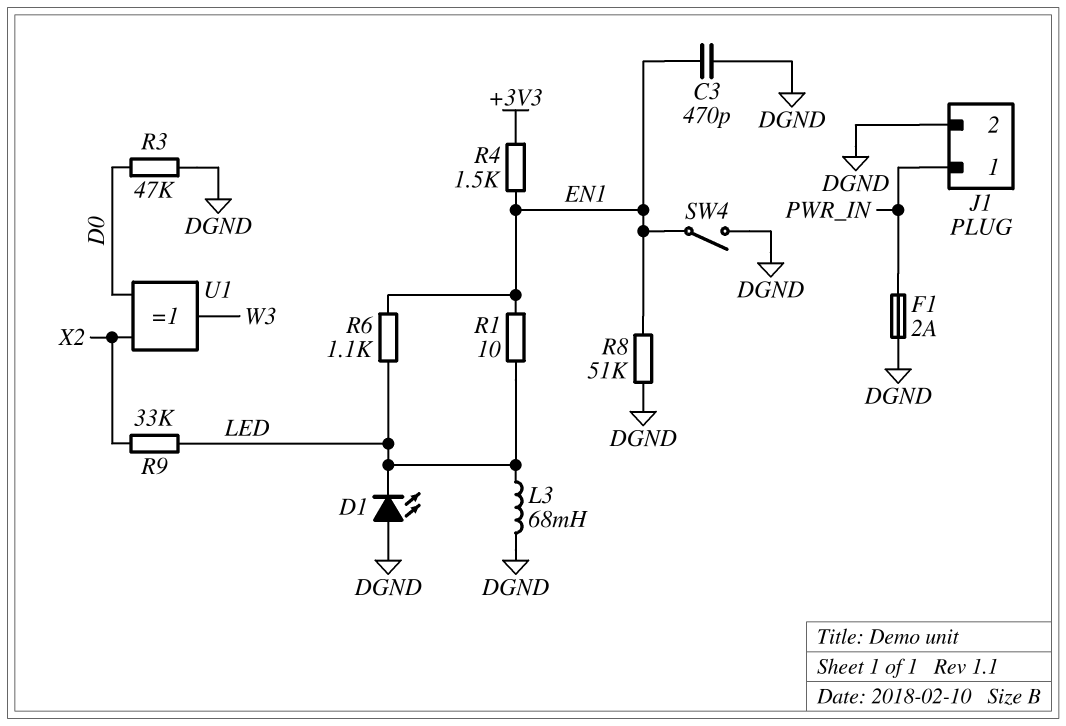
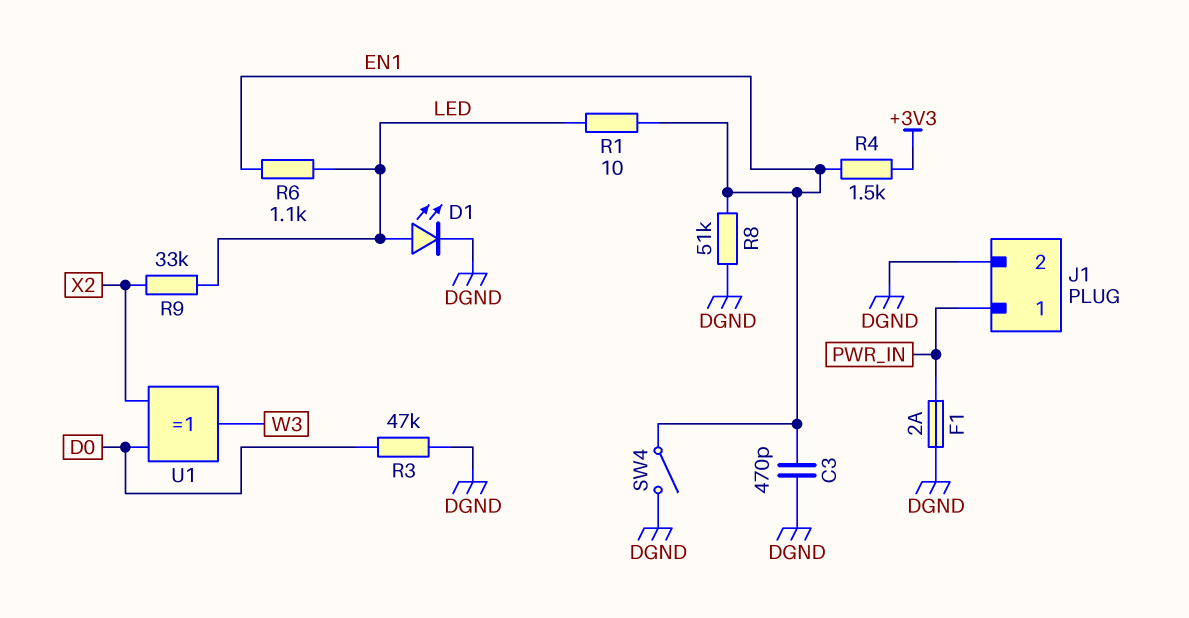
D1: LED (A DGND, K LED) -> LED (A LED, K DGND)
L3: 68mH (DGND, LED) -> none

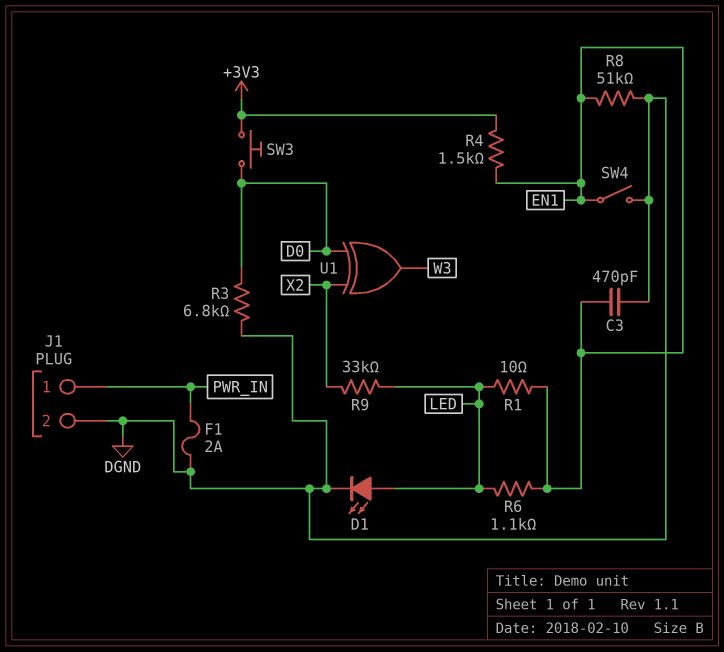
R3: 47k (D0, DGND) -> 6.8k (D0, DGND)
SW3: none -> button (+3V3, D0)

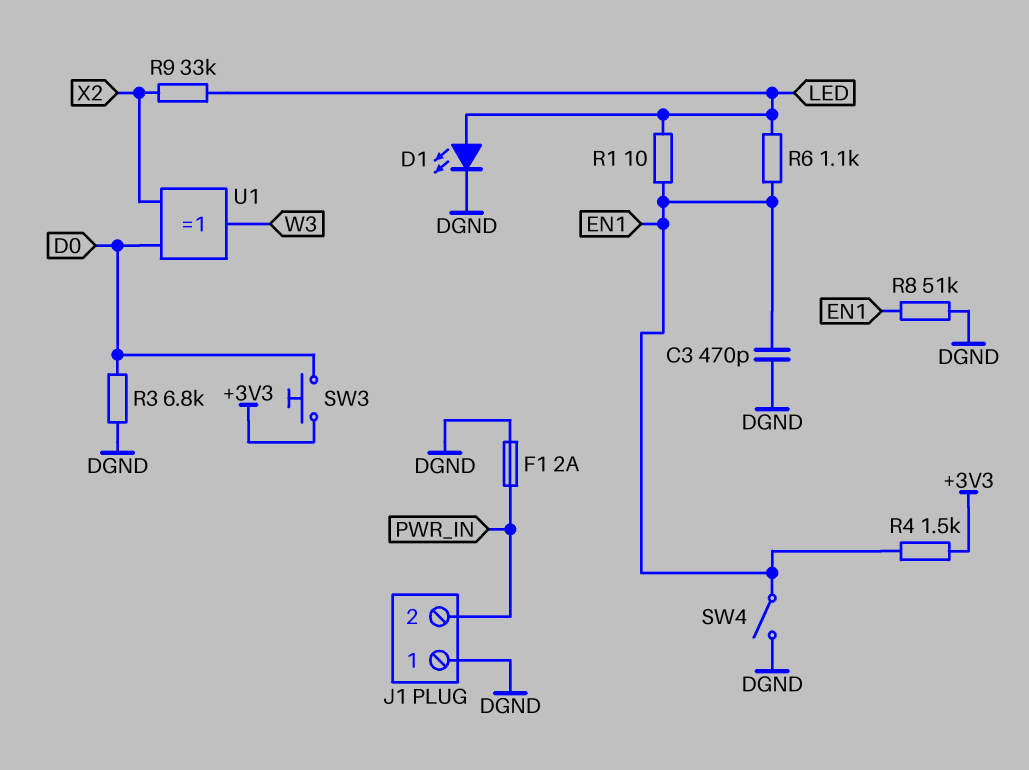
J1 pin 1: PWR_IN -> DGND
J1 pin 2: DGND -> PWR_IN

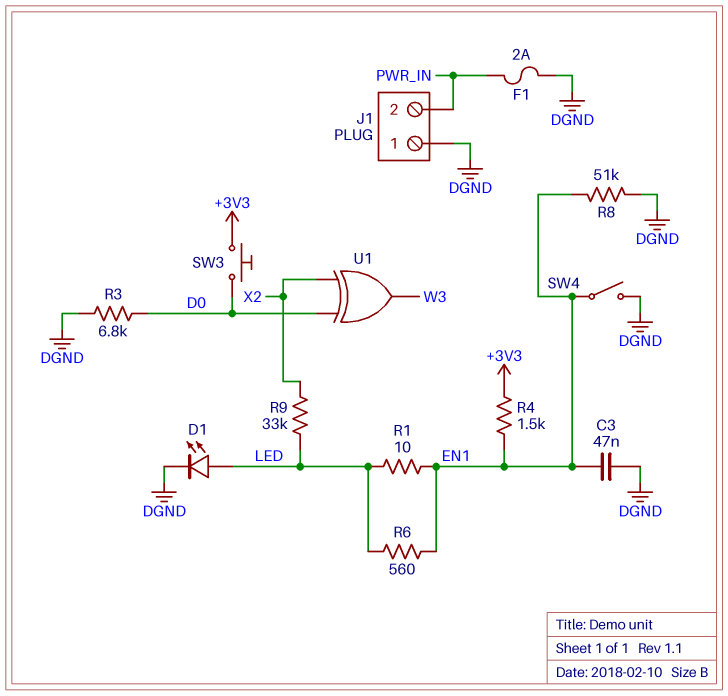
C3: 470pF (DGND, EN1) -> 47nF (DGND, EN1)
R6: 1.1k (EN1, LED) -> 560 (EN1, LED)

